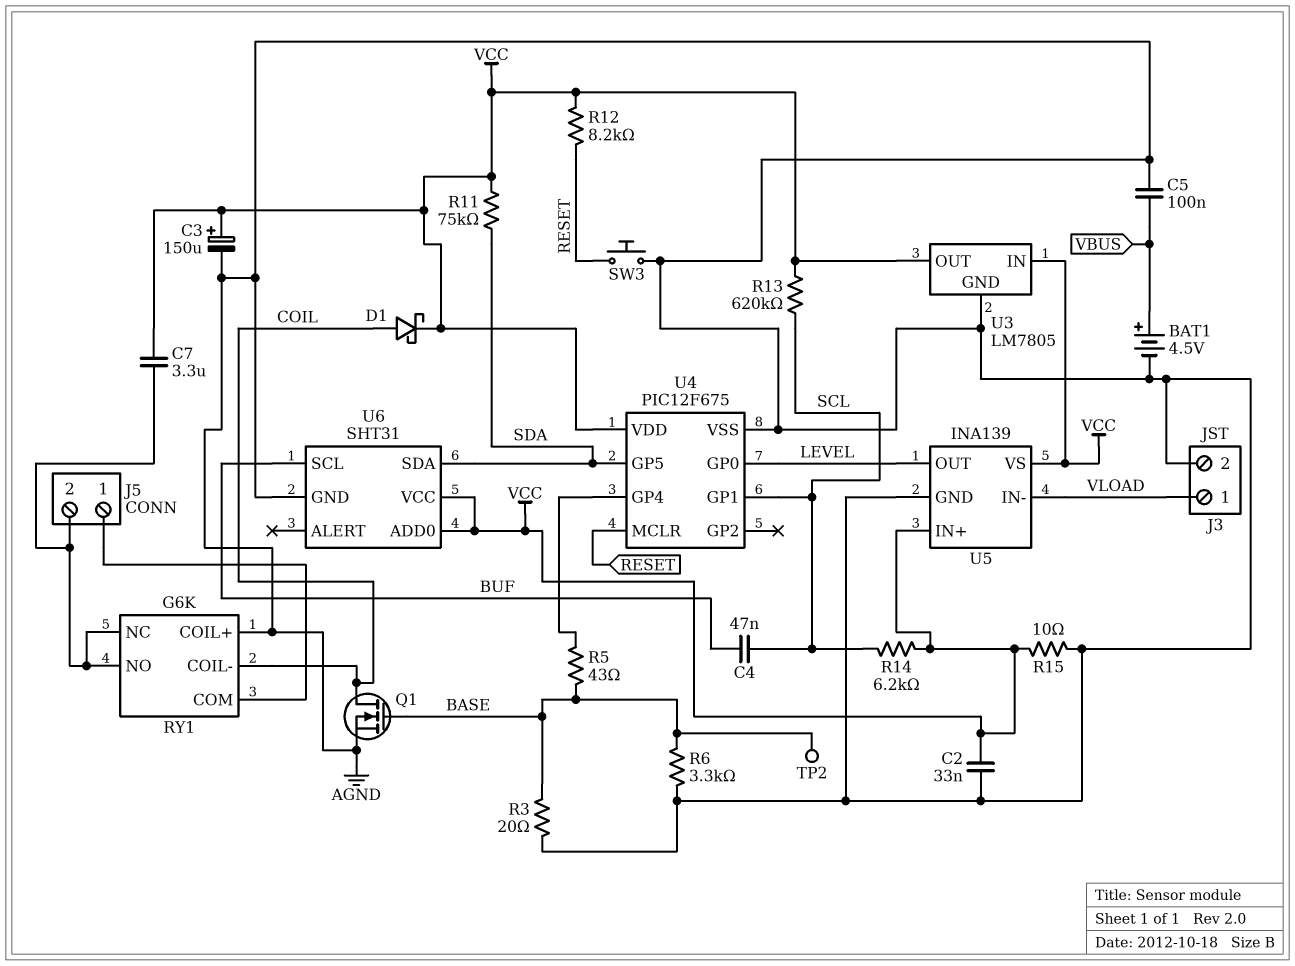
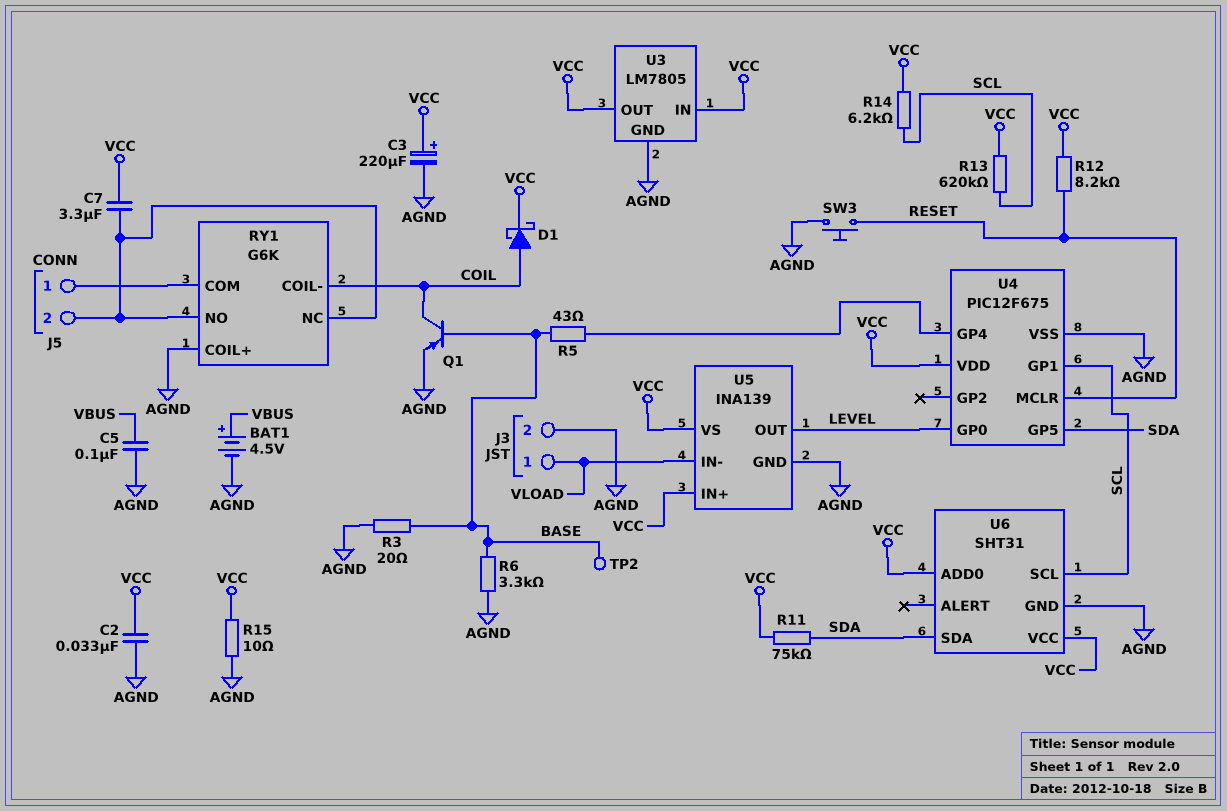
C3: 150uF (plus VCC, minus AGND) -> 220uF (plus VCC, minus AGND)
C4: 47nF (BUF, SCL) -> none
Q1: NMOS (G BASE, D COIL, S AGND) -> PNP (B BASE, C COIL, E AGND)
U6 pin SCL: BUF -> SCL

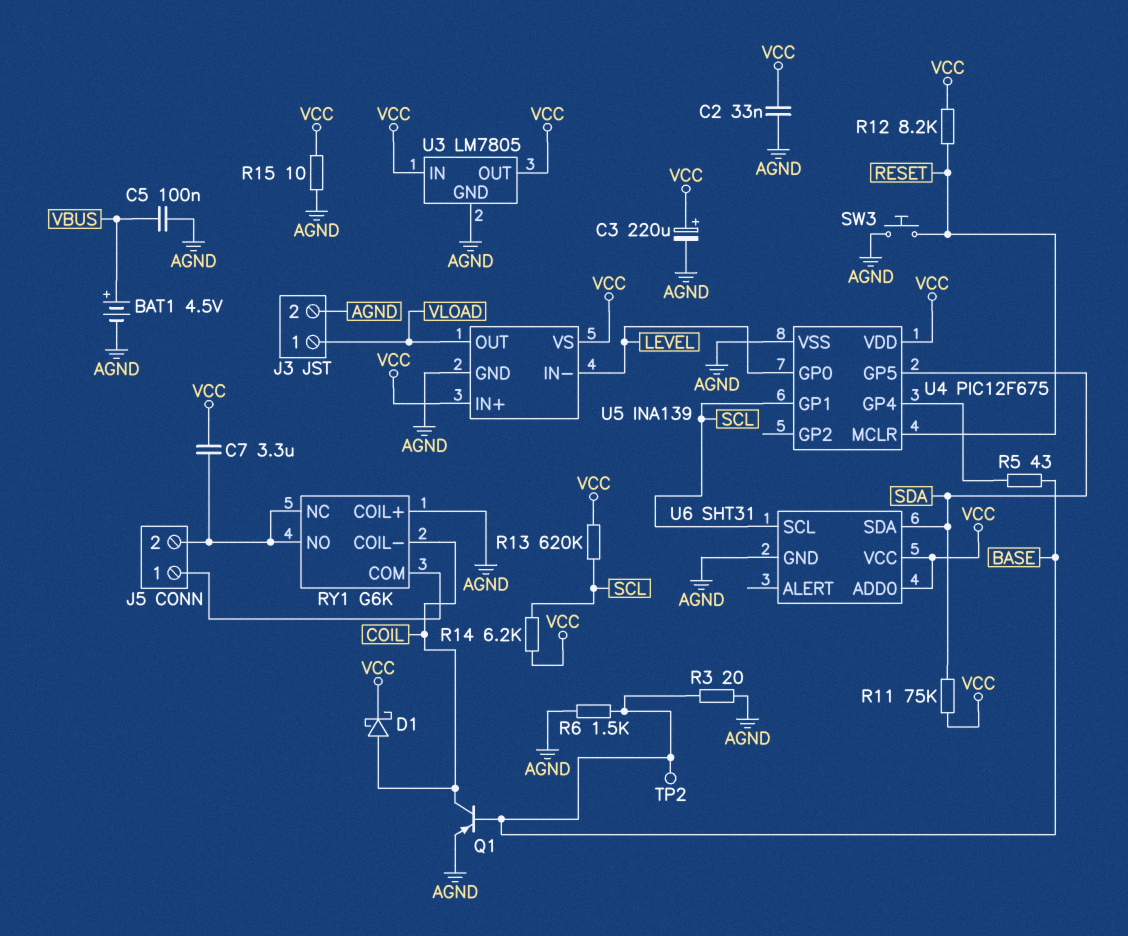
R6: 3.3k (AGND, BASE) -> 1.5k (AGND, BASE)
U5 pin IN-: VLOAD -> LEVEL
U5 pin OUT: LEVEL -> VLOAD

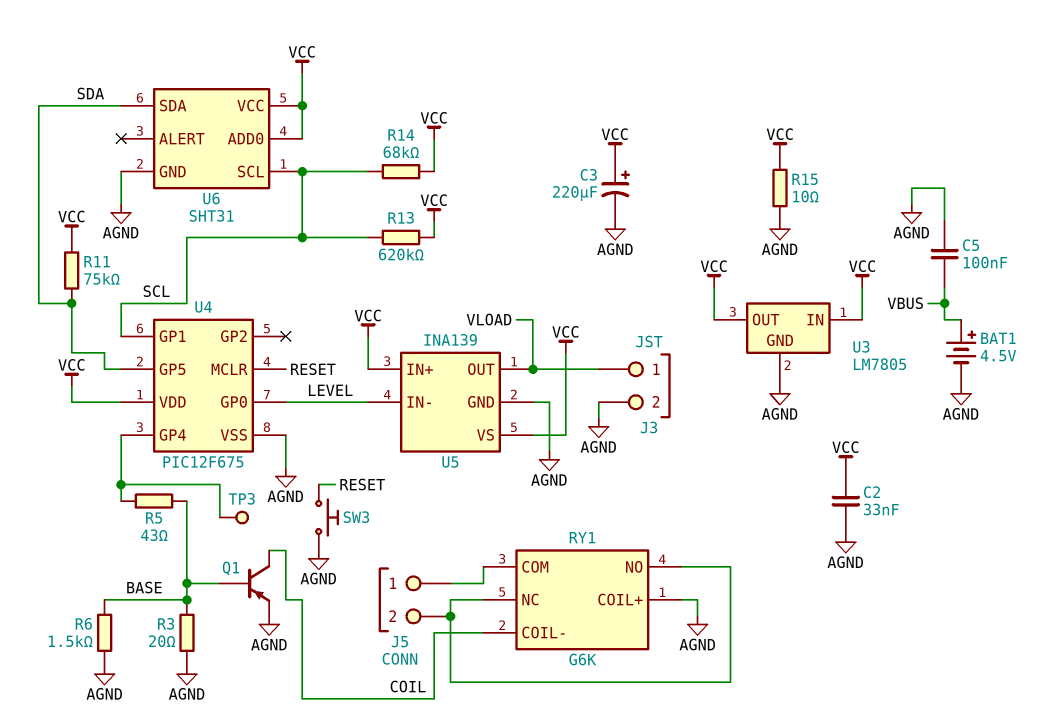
C7: 3.3uF (J5/2, VCC) -> none
D1: schottky (A COIL, K VCC) -> none
R12: 8.2k (RESET, VCC) -> none
R14: 6.2k (SCL, VCC) -> 68k (SCL, VCC)
TP2: test point (BASE) -> none
TP3: none -> test point (U4/GP4)

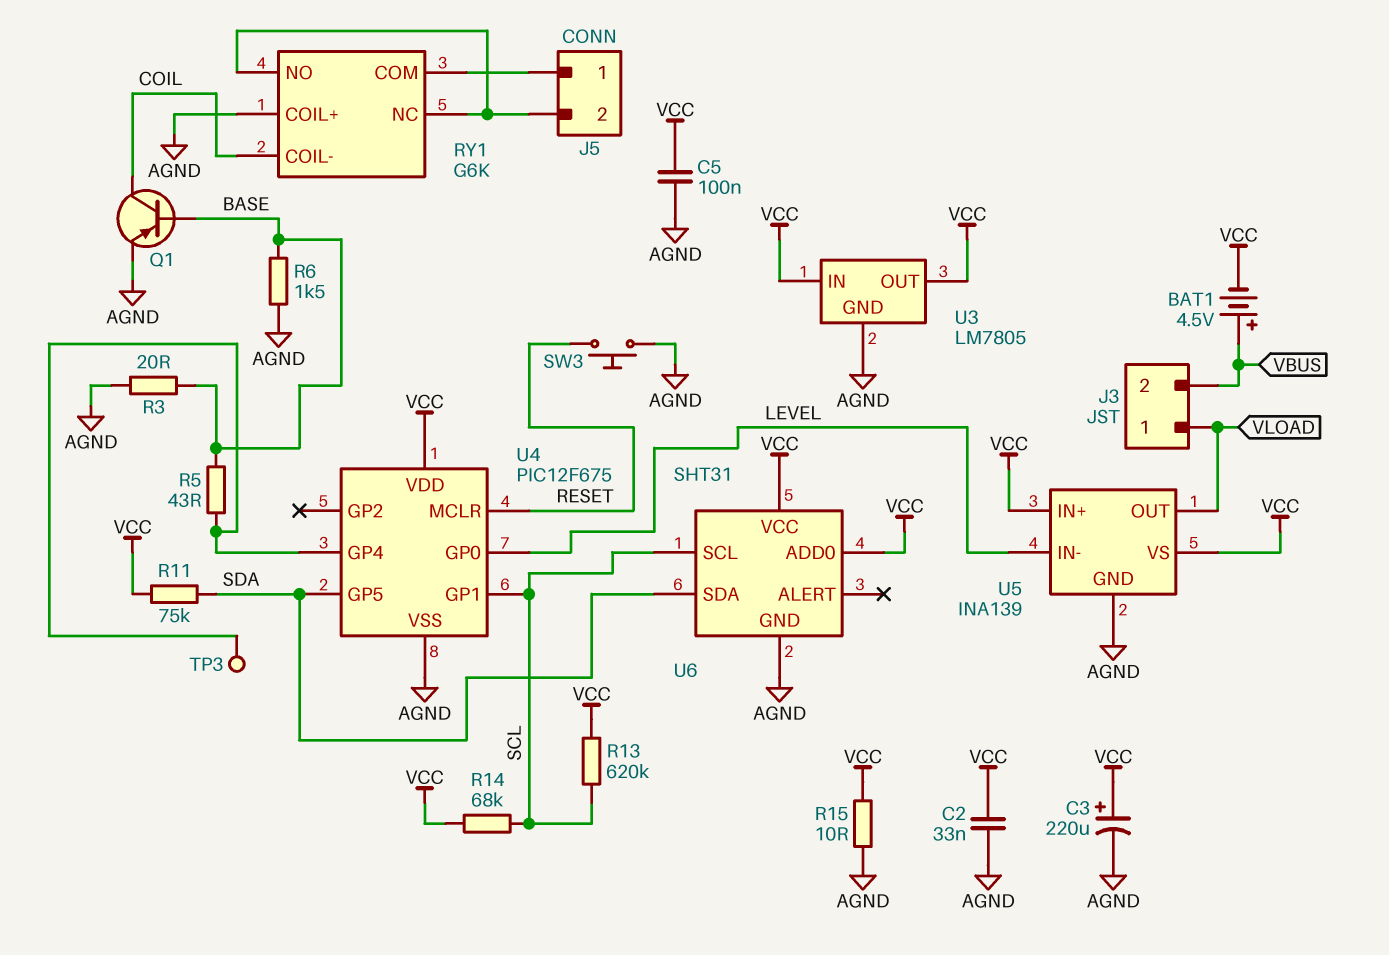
BAT1: 4.5V (plus VBUS, minus AGND) -> 4.5V (plus VBUS, minus VCC)
C5: 100nF (AGND, VBUS) -> 100nF (AGND, VCC)
J3 pin 2: AGND -> VBUS

